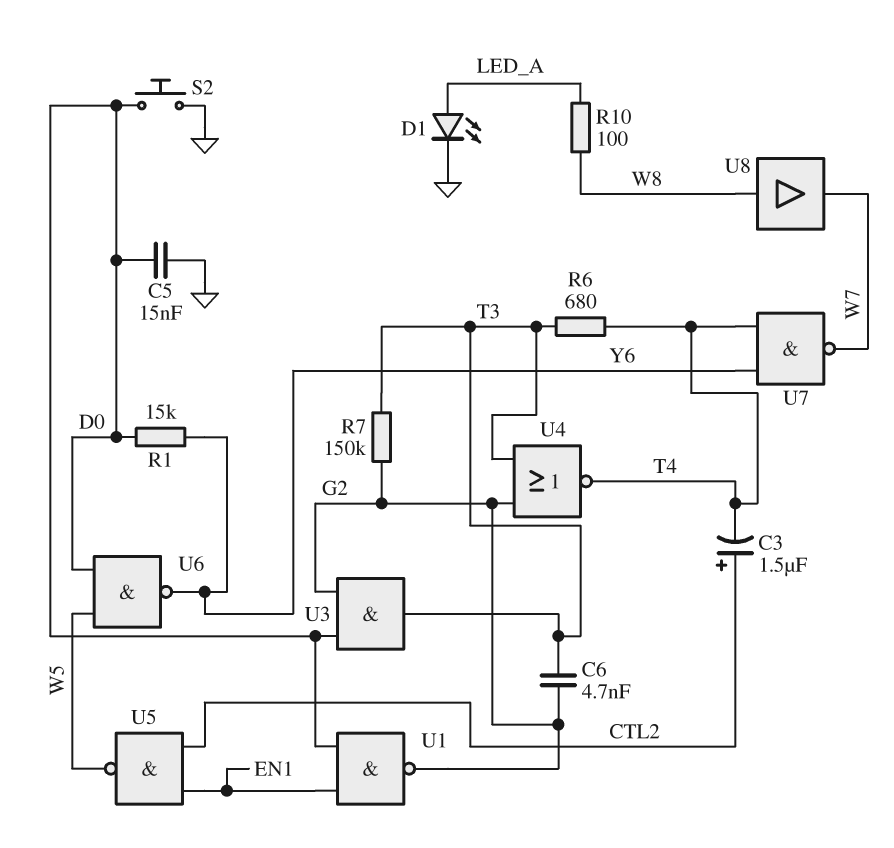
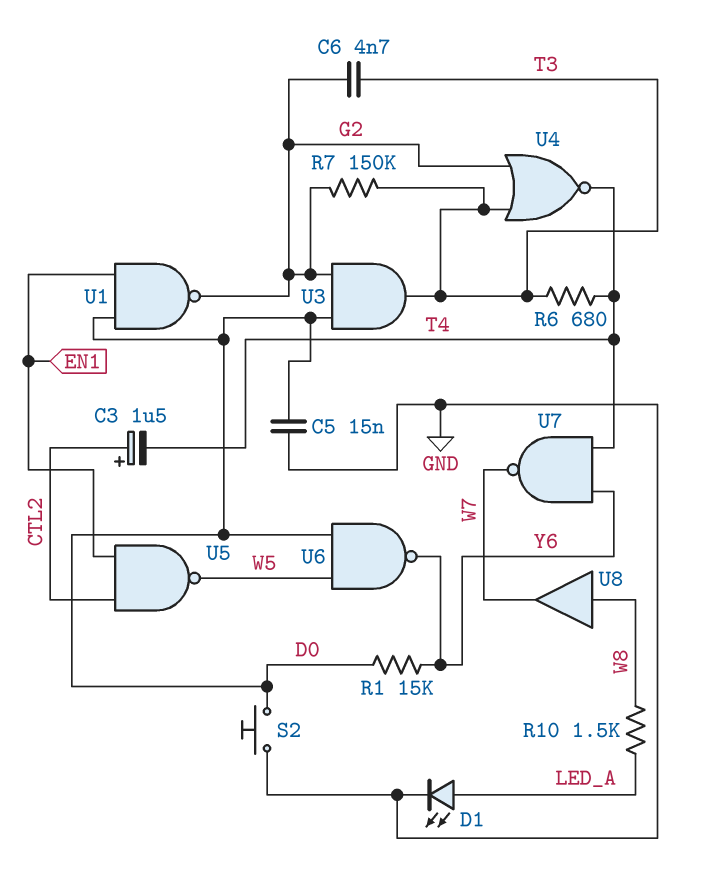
R10: 100 (LED_A, W8) -> 1.5k (LED_A, W8)

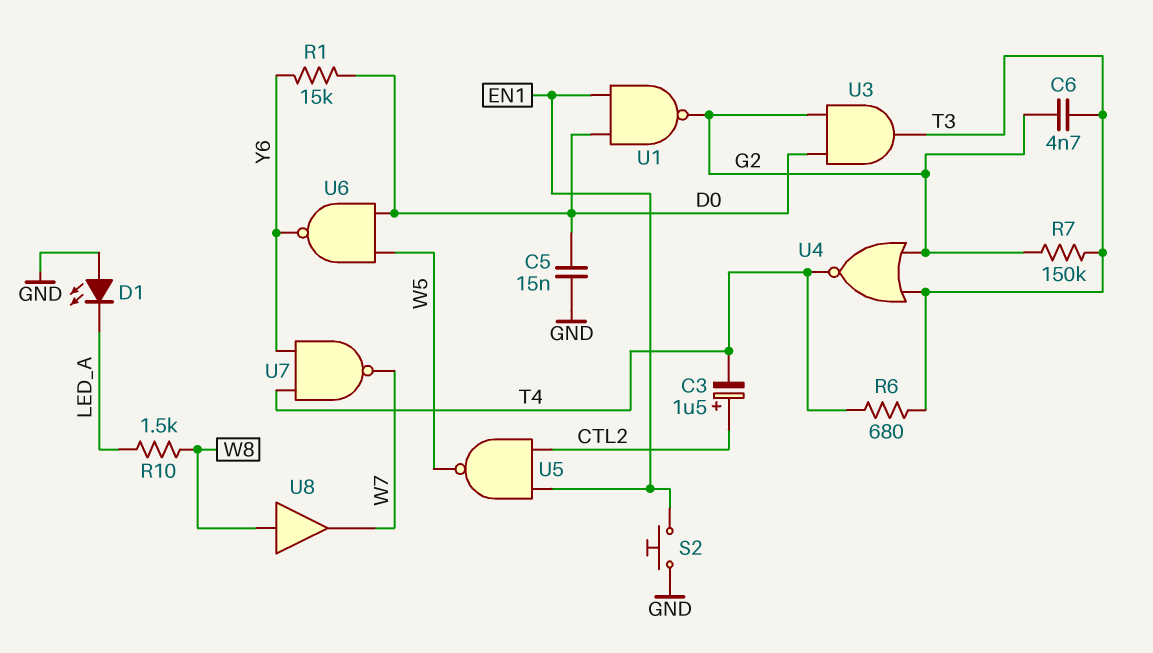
D1: LED (A LED_A, K GND) -> LED (A GND, K LED_A)
S2: button (D0, GND) -> button (EN1, GND)

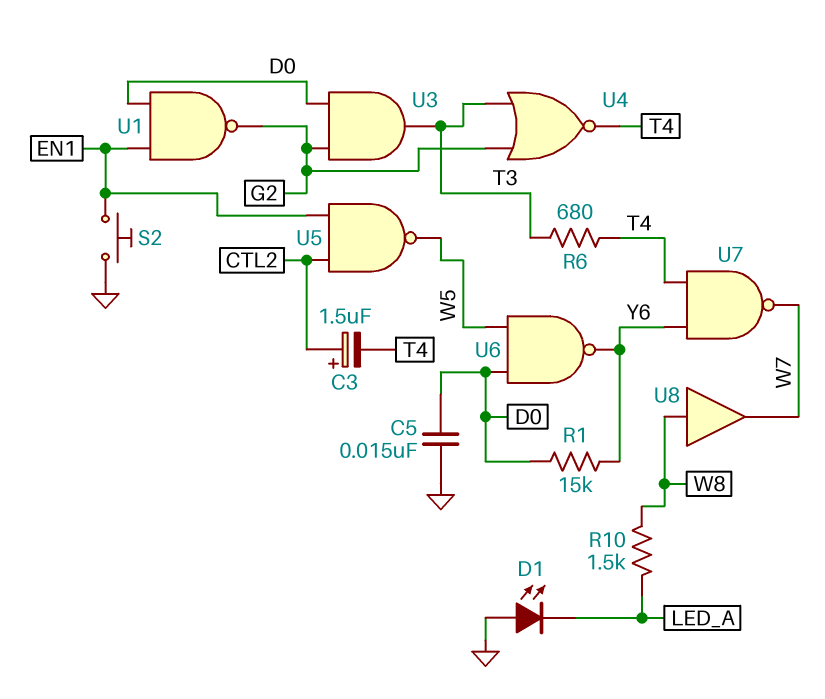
C6: 4.7nF (G2, T3) -> none
R7: 150k (G2, T3) -> none

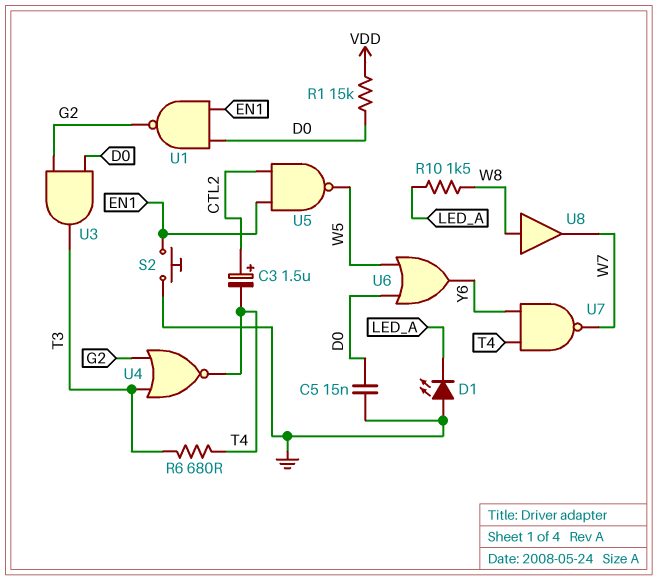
R1: 15k (D0, Y6) -> 15k (D0, VDD)
U6: NAND (in D0, in W5, out Y6) -> OR (in D0, in W5, out Y6)

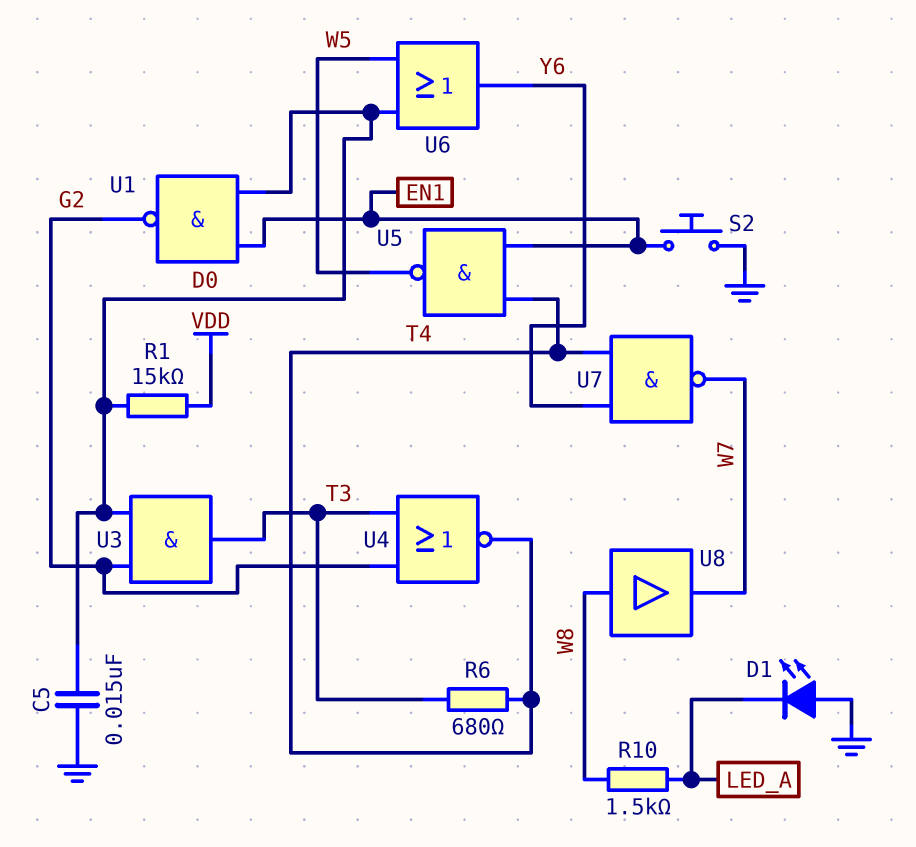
C3: 1.5uF (plus CTL2, minus T4) -> none
U5: NAND (in CTL2, in EN1, out W5) -> NAND (in EN1, in T4, out W5)

